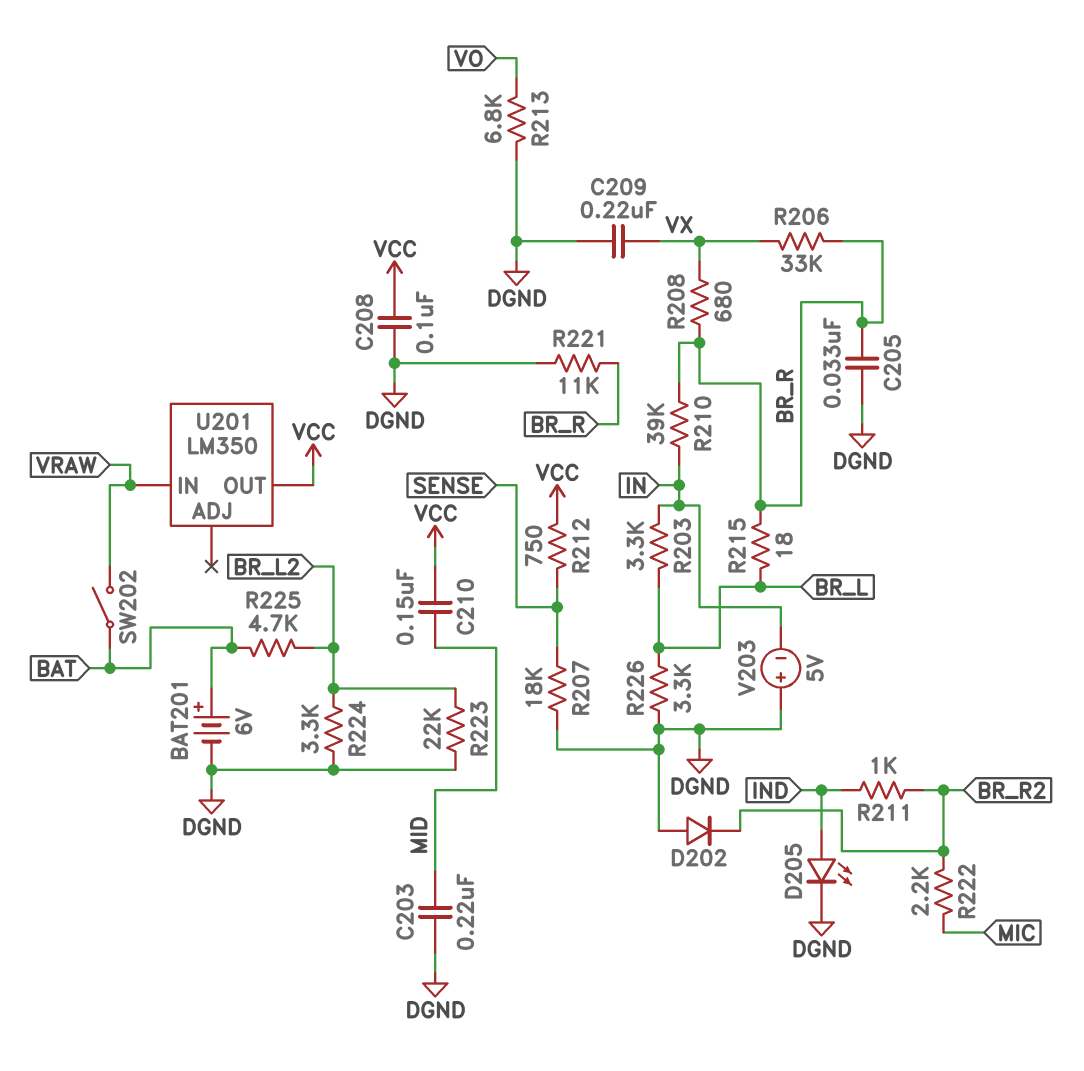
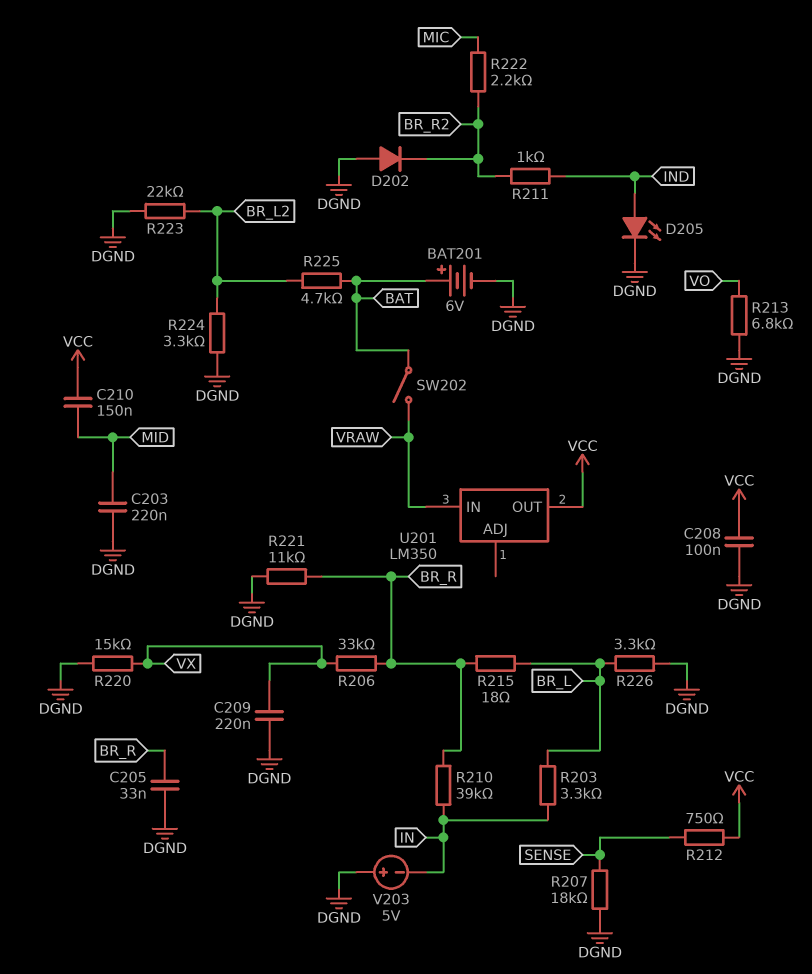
R208: 680 (BR_R, VX) -> none
R220: none -> 15k (DGND, VX)

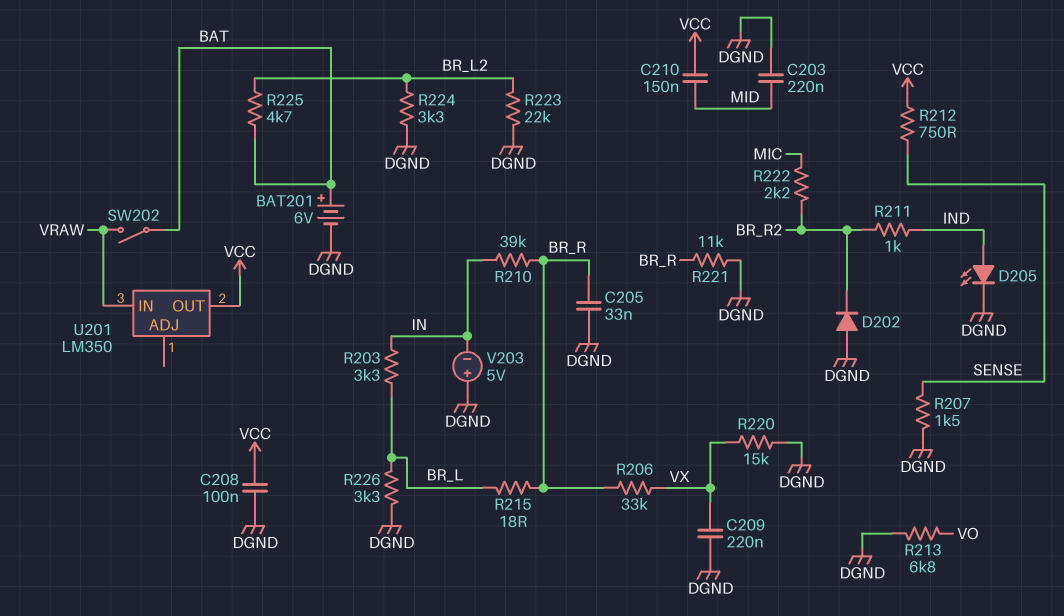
R207: 18k (DGND, SENSE) -> 1.5k (DGND, SENSE)

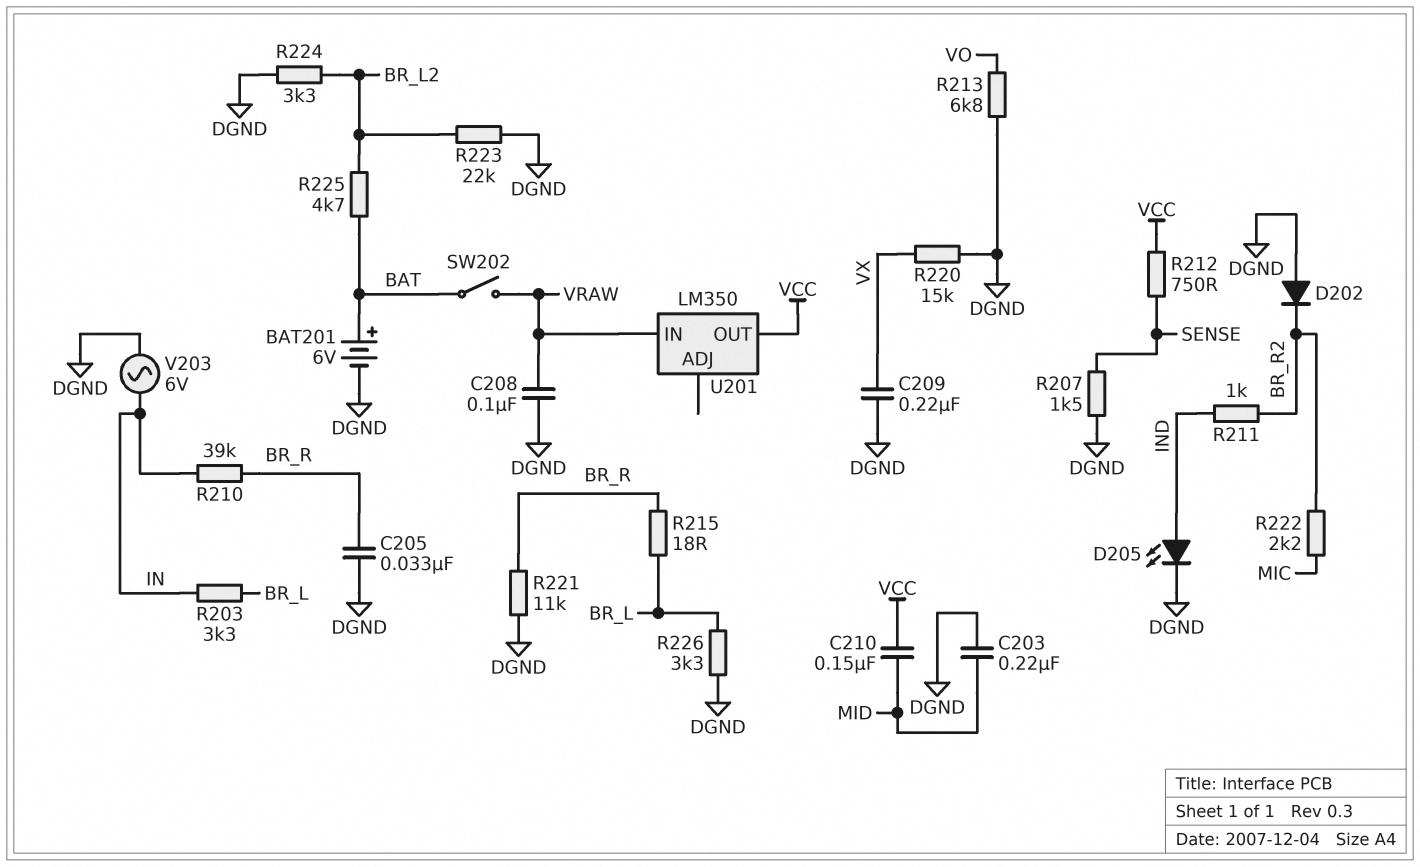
C208: 100nF (DGND, VCC) -> 100nF (DGND, VRAW)
R206: 33k (BR_R, VX) -> none
V203: 5V (plus DGND, minus IN) -> AC 6V (DGND, IN)

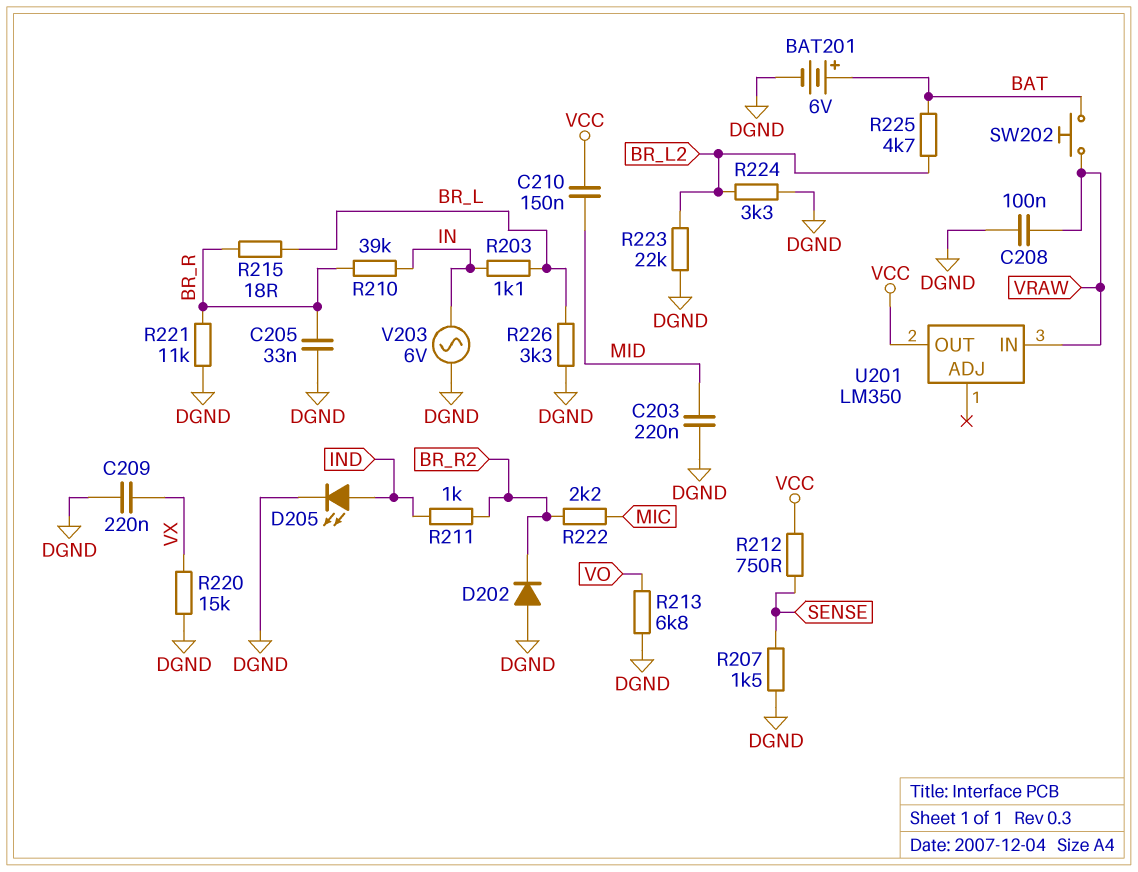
R203: 3.3k (BR_L, IN) -> 1.1k (BR_L, IN)
SW202: switch (BAT, VRAW) -> button (BAT, VRAW)

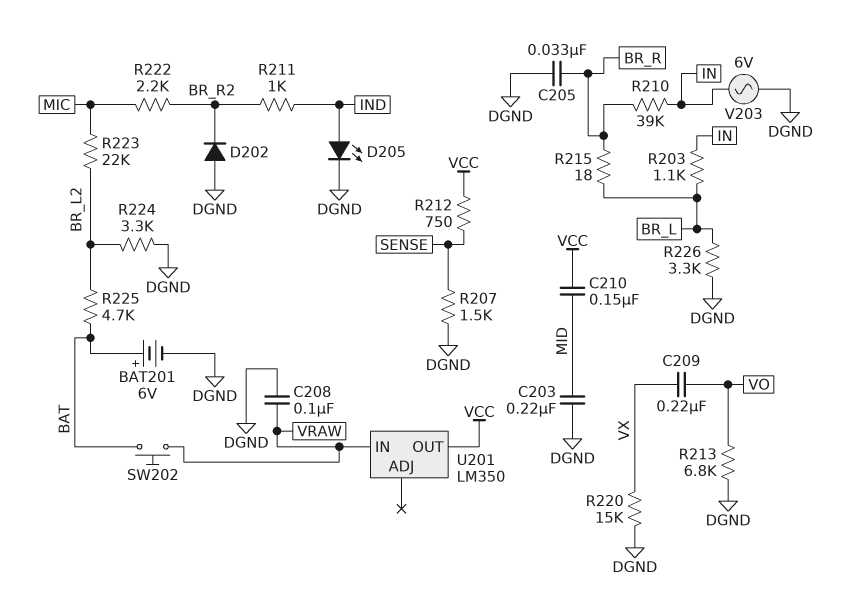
C209: 220nF (DGND, VX) -> 220nF (VO, VX)
R221: 11k (BR_R, DGND) -> none
R223: 22k (BR_L2, DGND) -> 22k (BR_L2, MIC)

